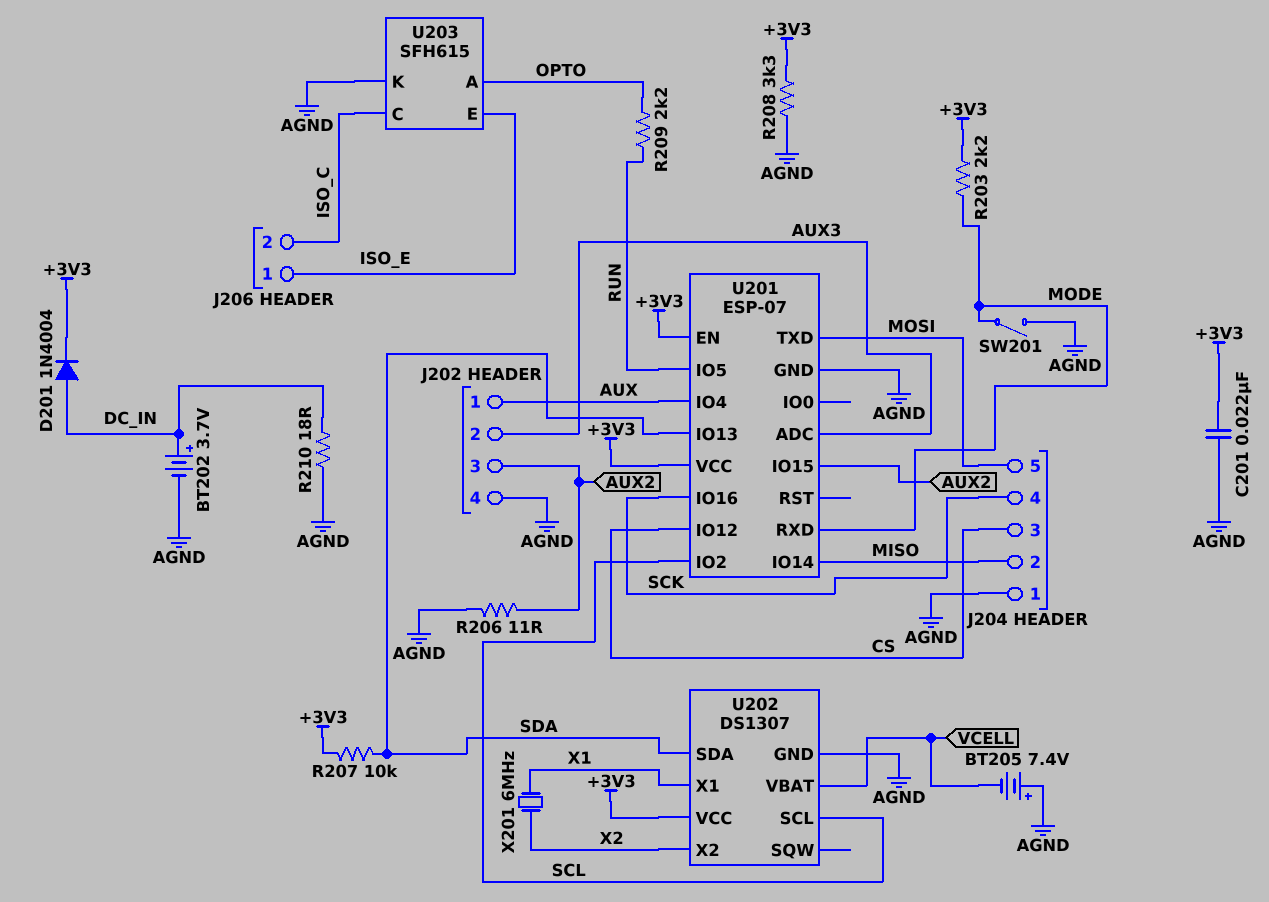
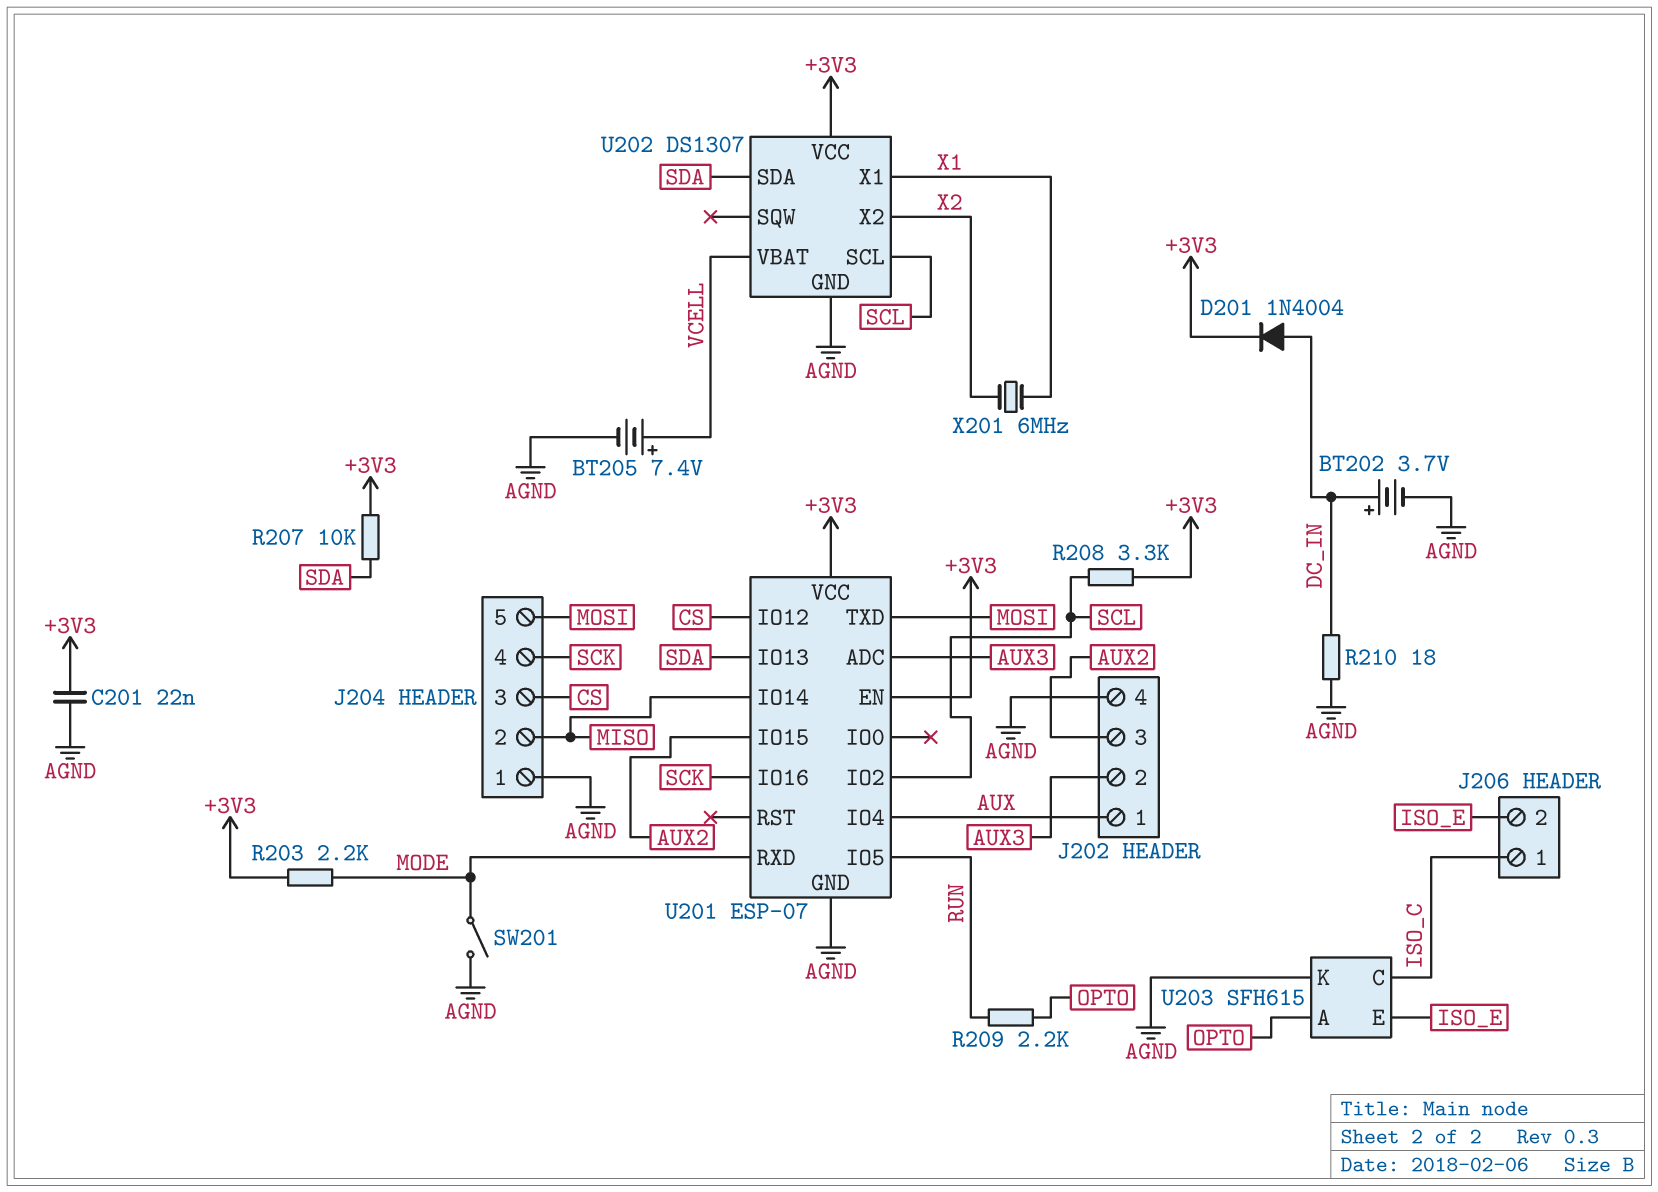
BT205: 7.4V (plus AGND, minus VCELL) -> 7.4V (plus VCELL, minus AGND)
J206 pin 1: ISO_E -> ISO_C
J206 pin 2: ISO_C -> ISO_E
R206: 11 (AGND, AUX2) -> none
R208: 3.3k (+3V3, AGND) -> 3.3k (+3V3, SCL)

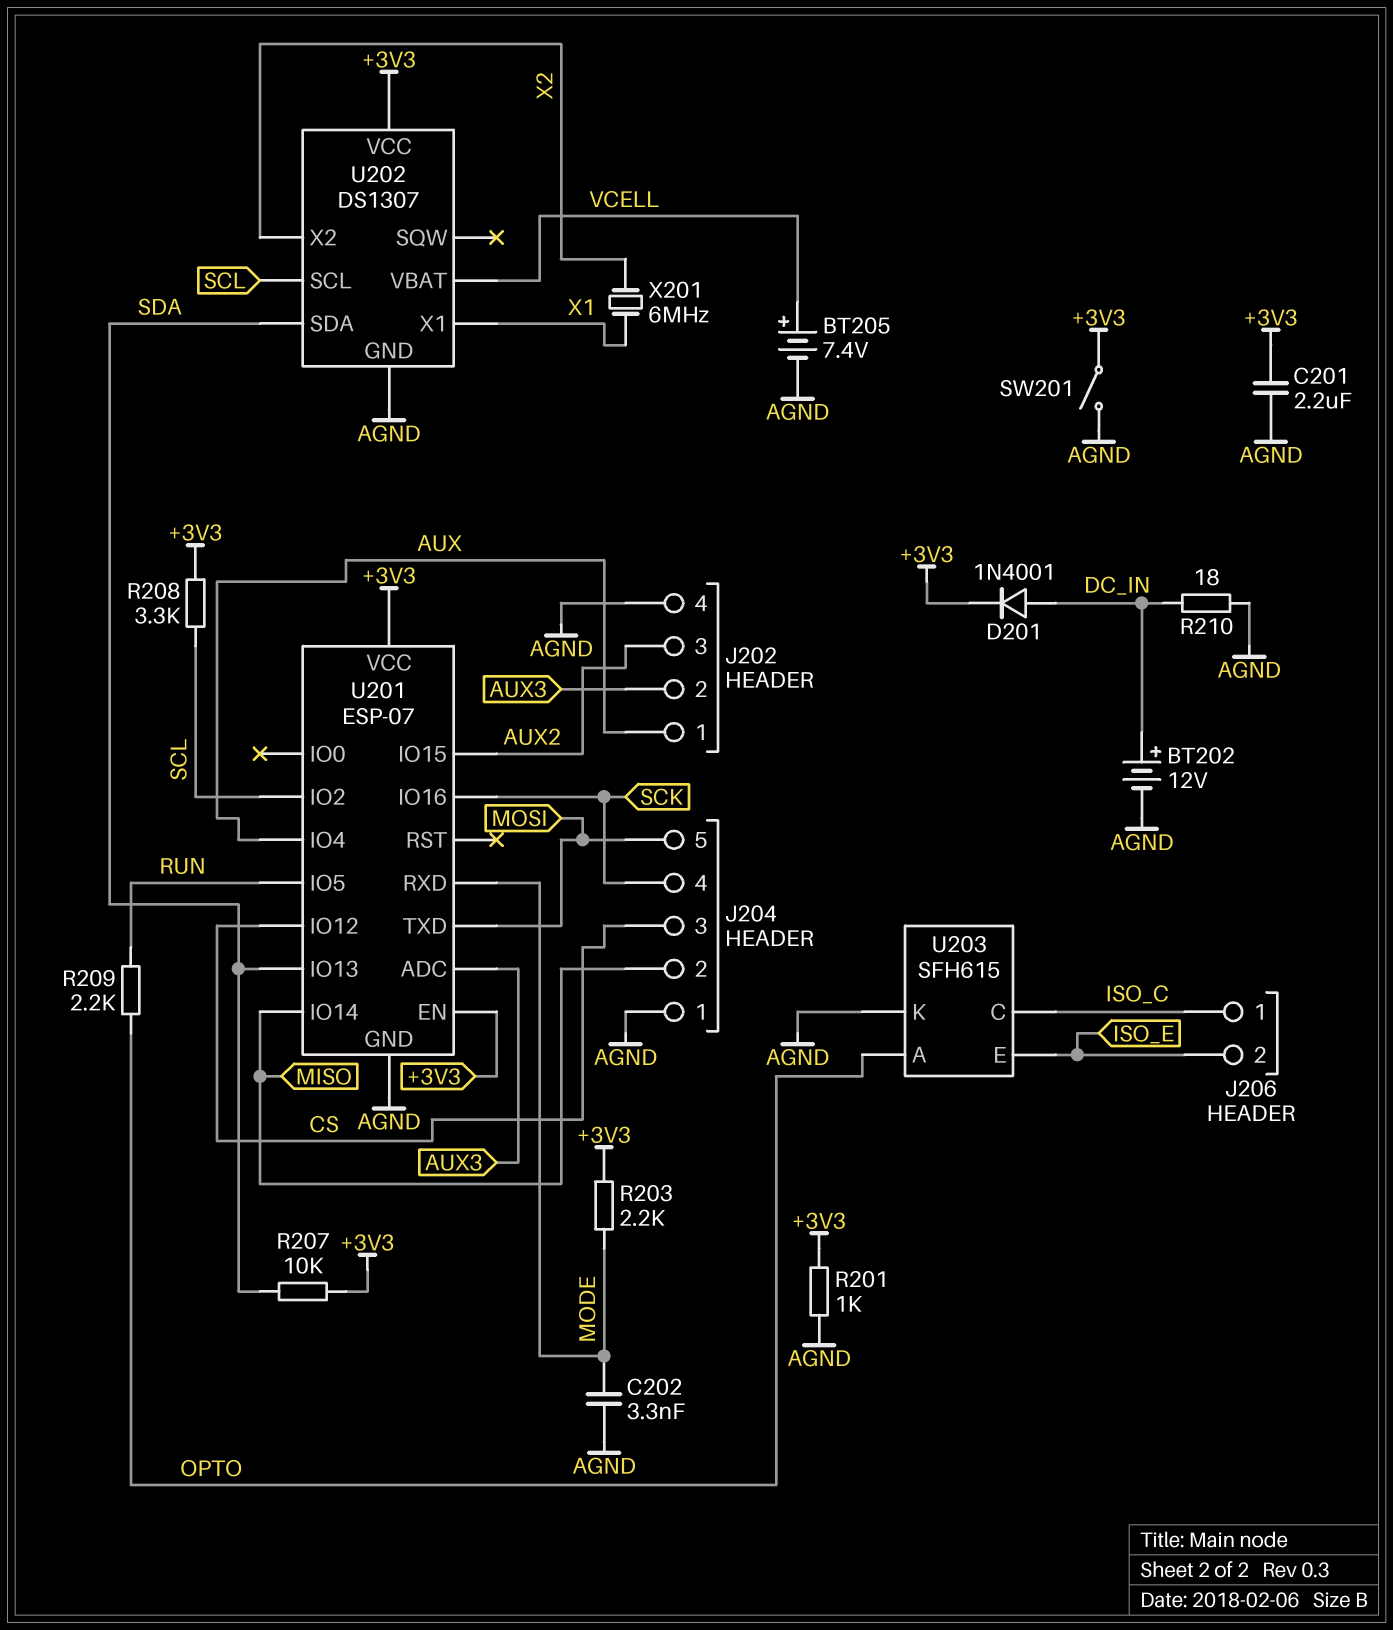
BT202: 3.7V (plus DC_IN, minus AGND) -> 12V (plus DC_IN, minus AGND)
C201: 22nF (+3V3, AGND) -> 2.2uF (+3V3, AGND)
C202: none -> 3.3nF (AGND, MODE)
D201: diode 1N4004 (A DC_IN, K +3V3) -> diode 1N4001 (A DC_IN, K +3V3)
R201: none -> 1k (+3V3, AGND)
SW201: switch (AGND, MODE) -> switch (+3V3, AGND)

